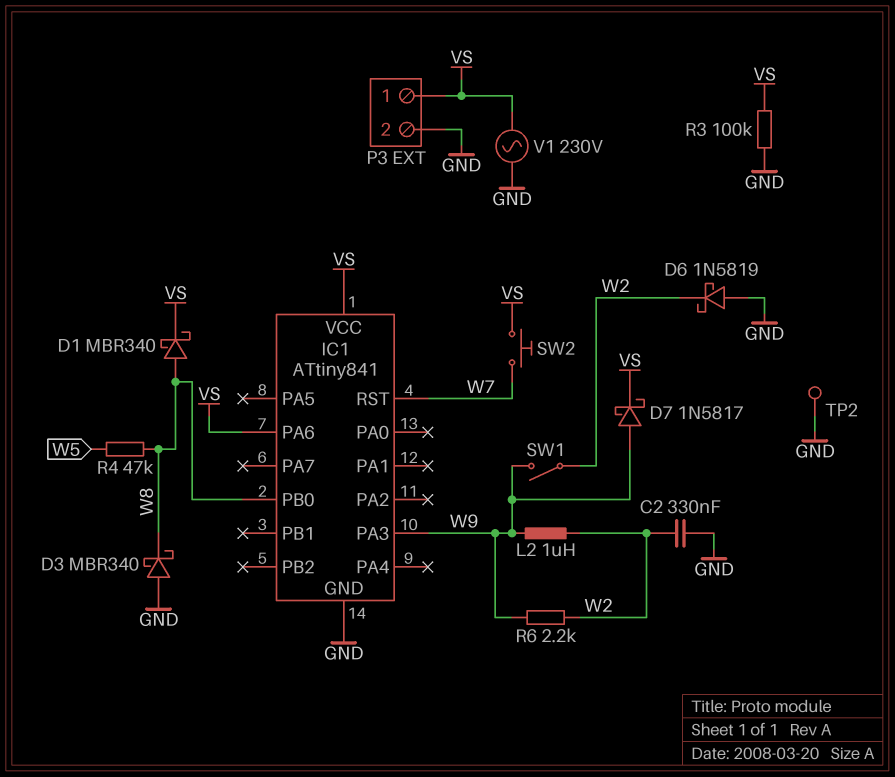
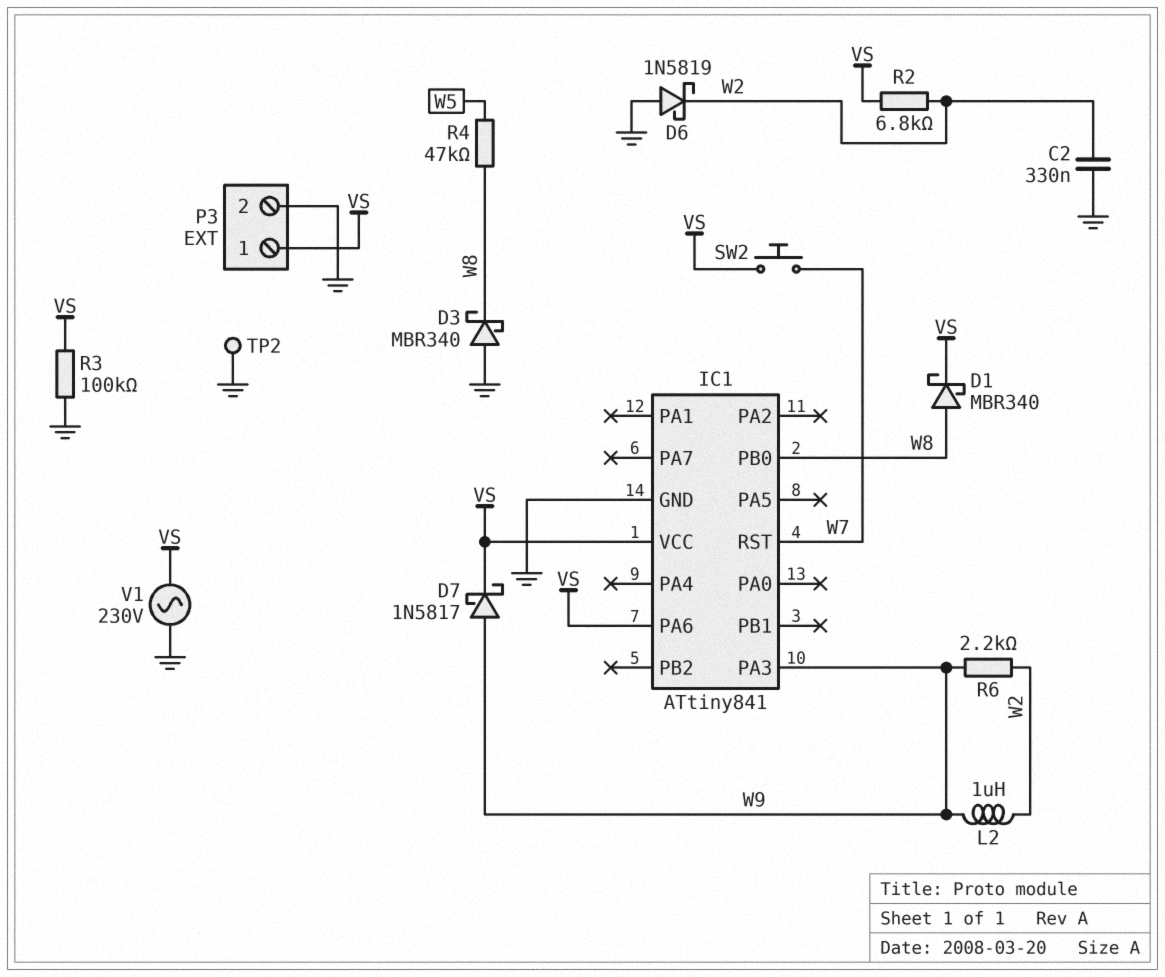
R2: none -> 6.8k (VS, W2)
SW1: switch (W2, W9) -> none

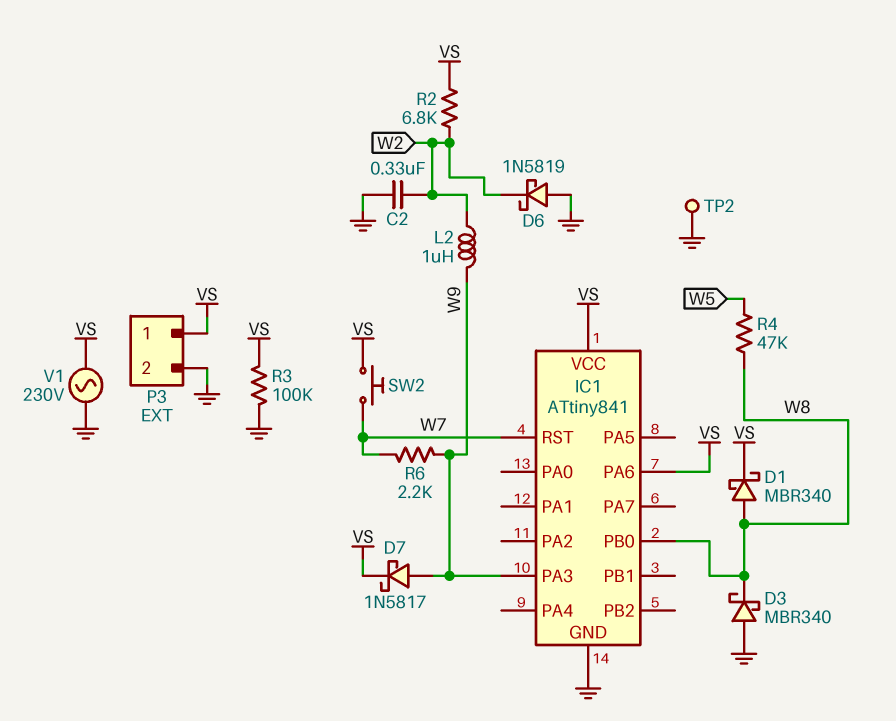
R6: 2.2k (W2, W9) -> 2.2k (W7, W9)

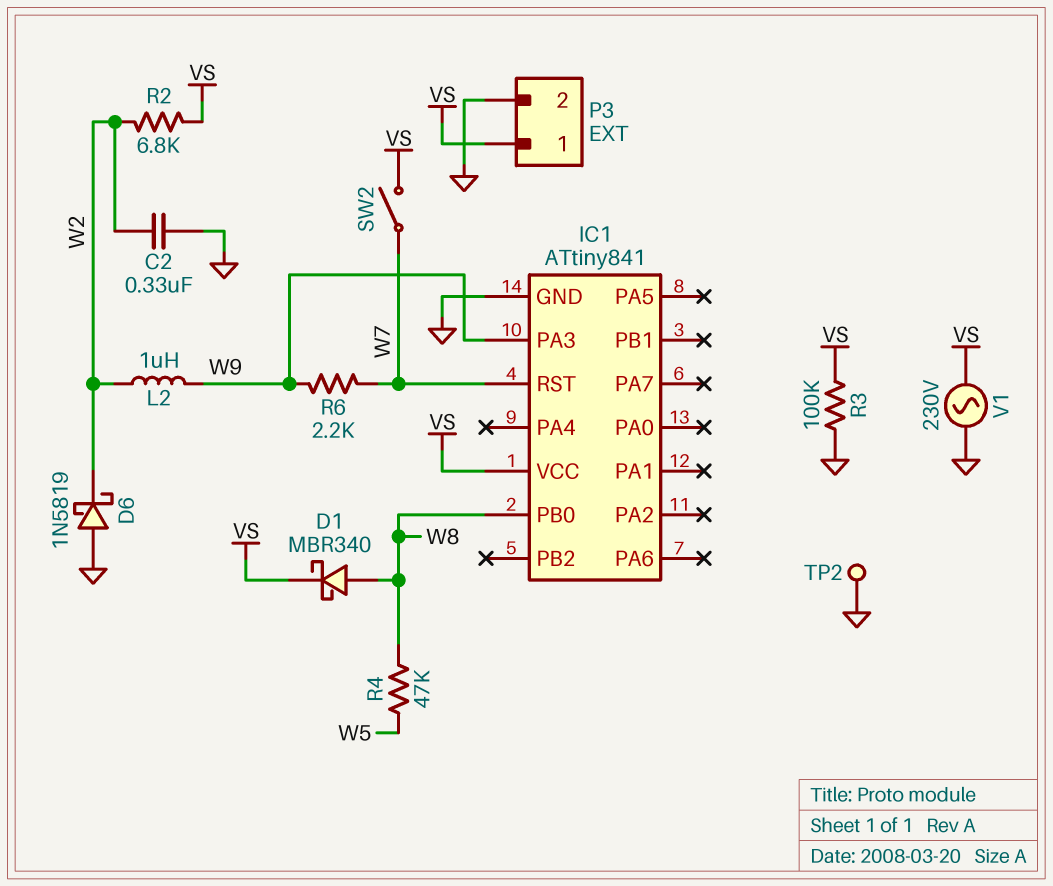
D3: schottky MBR340 (A GND, K W8) -> none
D7: schottky 1N5817 (A W9, K VS) -> none
IC1 pin PA6: VS -> none
SW2: button (VS, W7) -> switch (VS, W7)

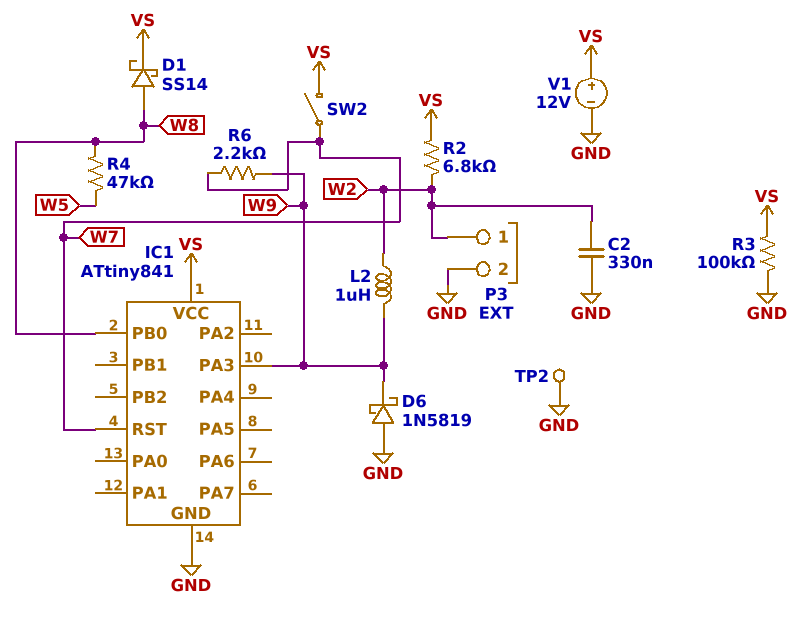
D1: schottky MBR340 (A W8, K VS) -> schottky SS14 (A W8, K VS)
D6: schottky 1N5819 (A GND, K W2) -> schottky 1N5819 (A GND, K W9)
P3 pin 1: VS -> W2
V1: AC 230V (GND, VS) -> 12V (plus VS, minus GND)

